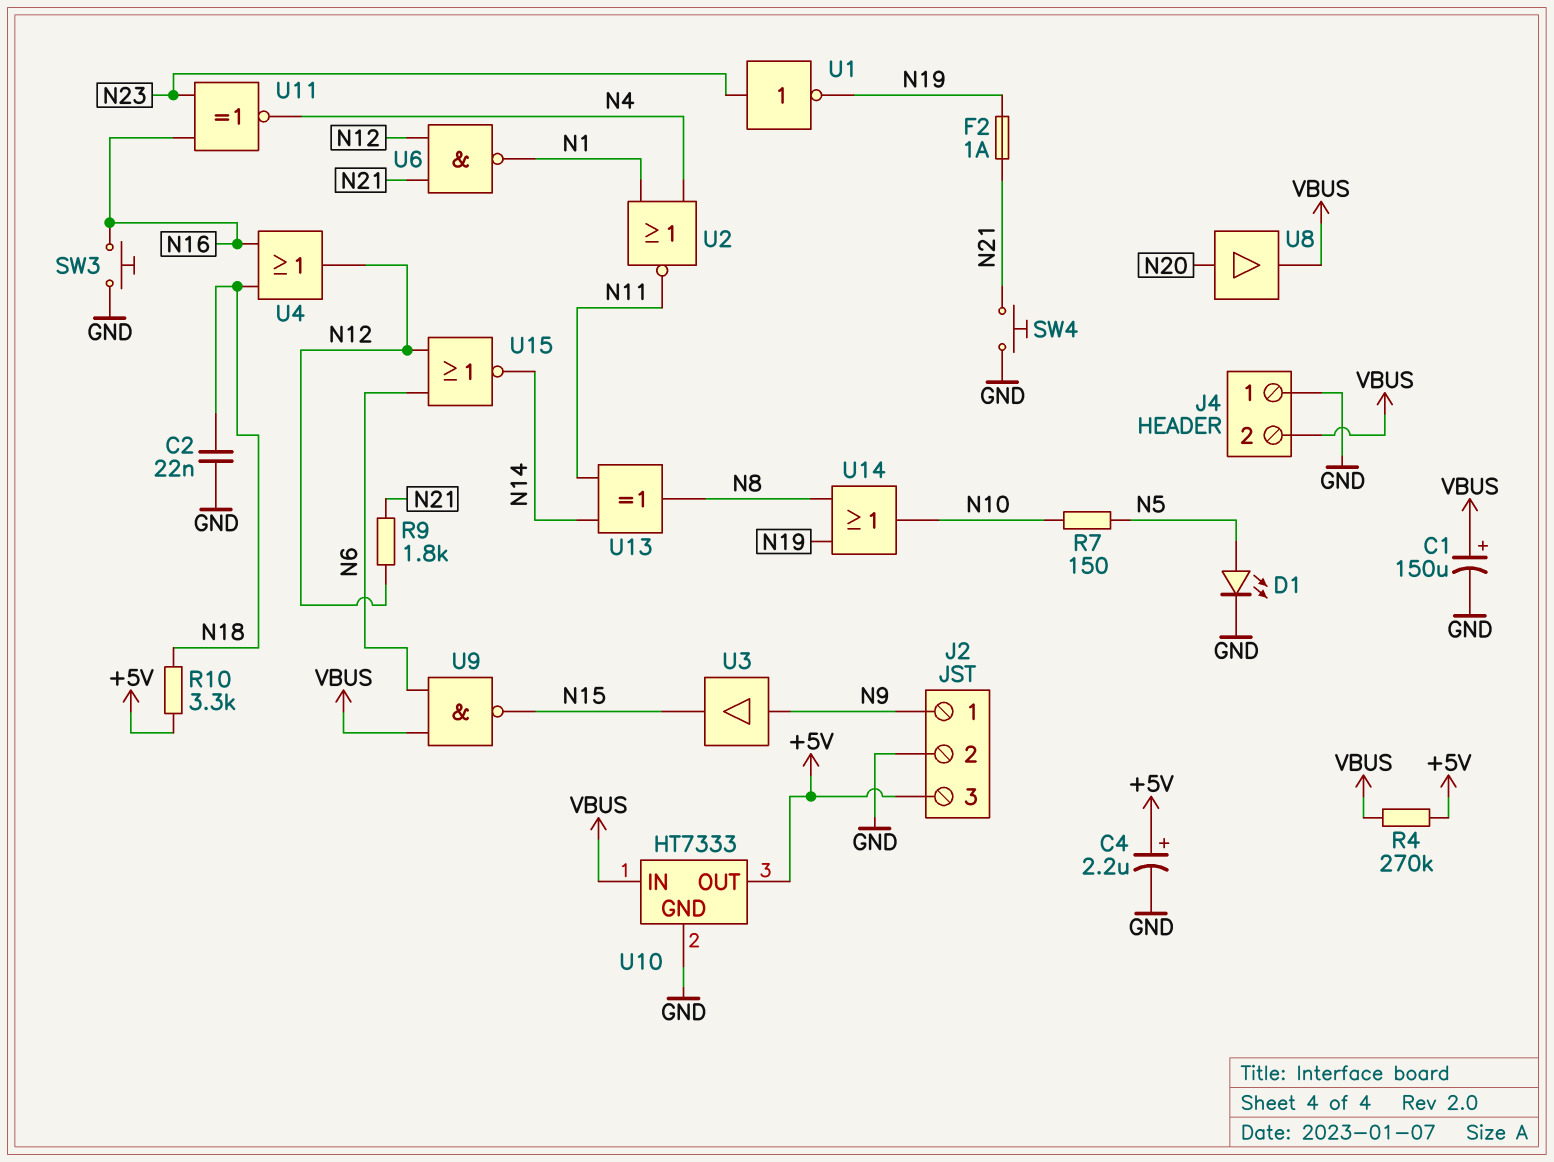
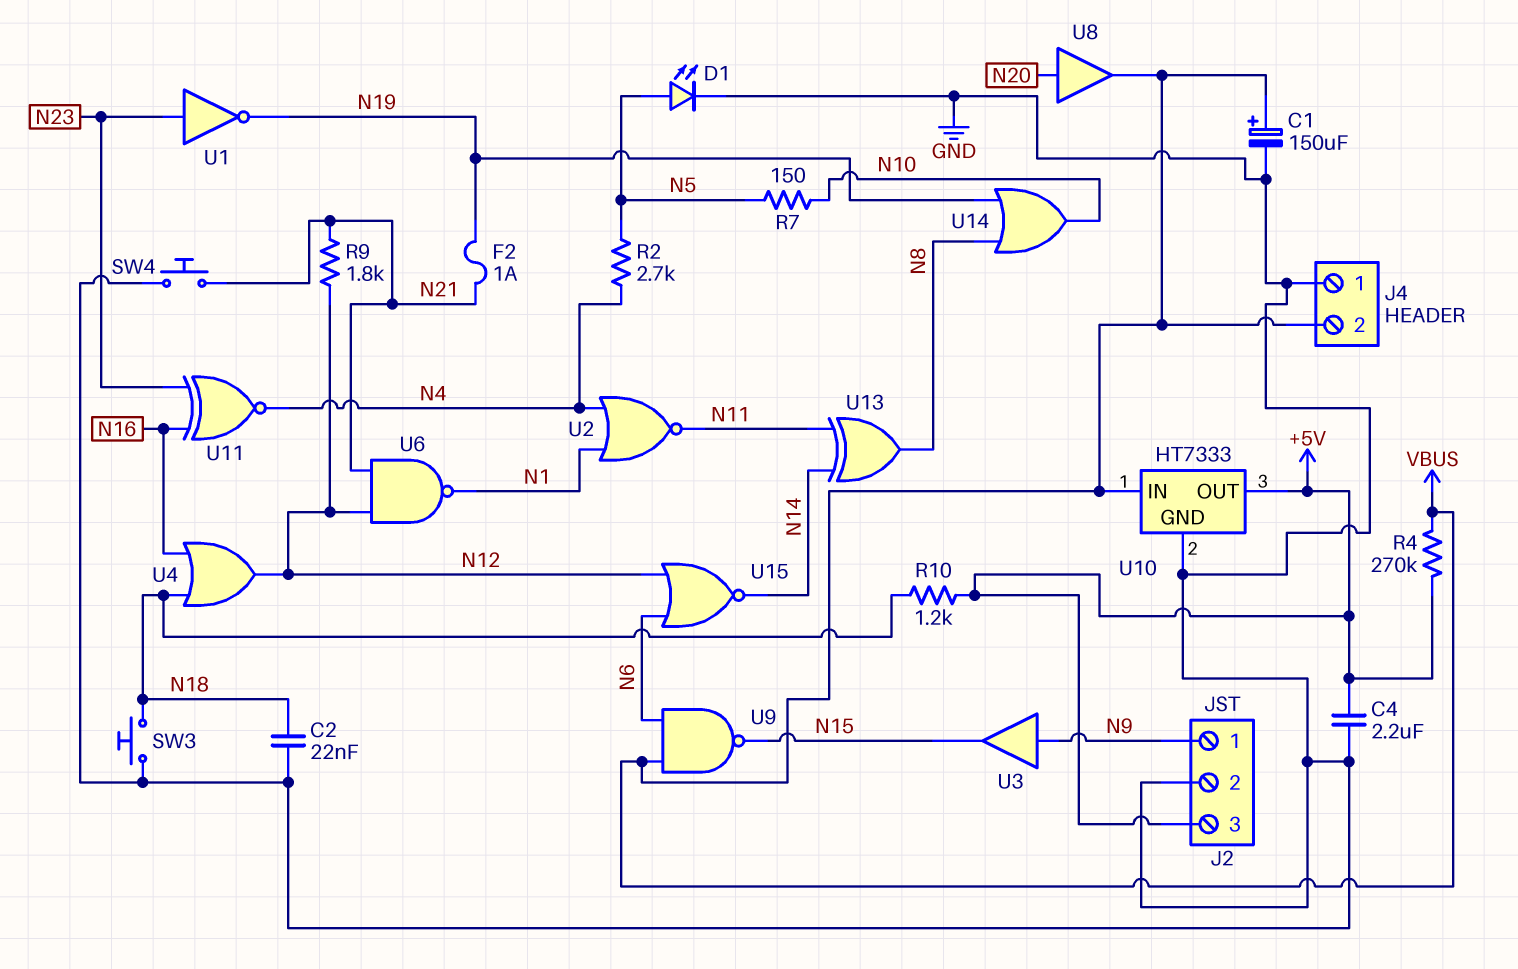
C4: 2.2uF (plus +5V, minus GND) -> 2.2uF (+5V, GND)
R2: none -> 2.7k (N4, N5)
R10: 3.3k (+5V, N18) -> 1.2k (+5V, N18)
SW3: button (GND, N16) -> button (GND, N18)

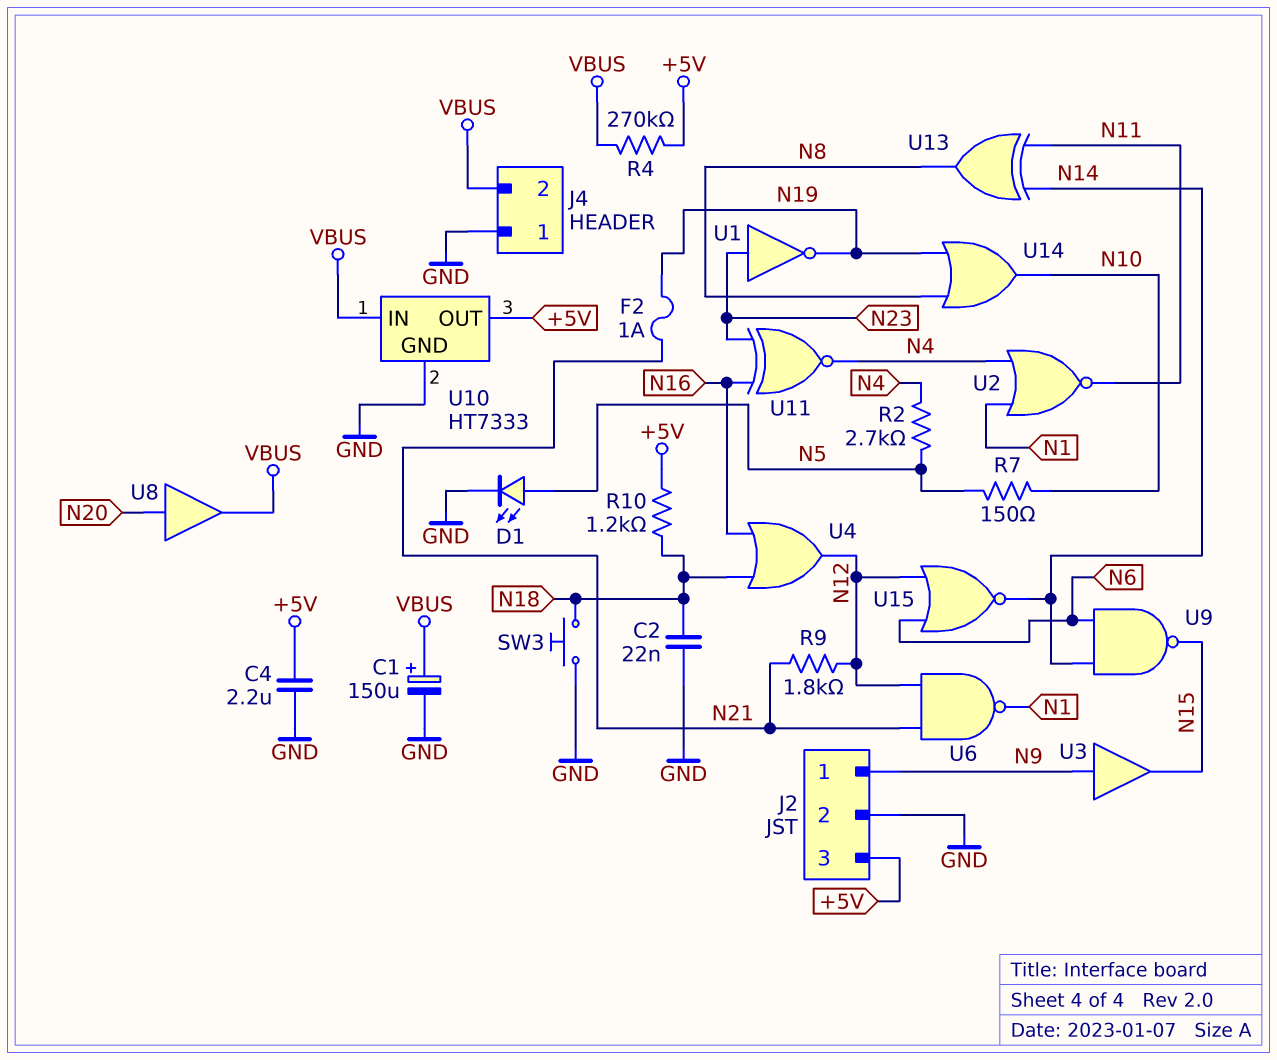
SW4: button (GND, N21) -> none
U9: NAND (in N6, in VBUS, out N15) -> NAND (in N6, in N14, out N15)

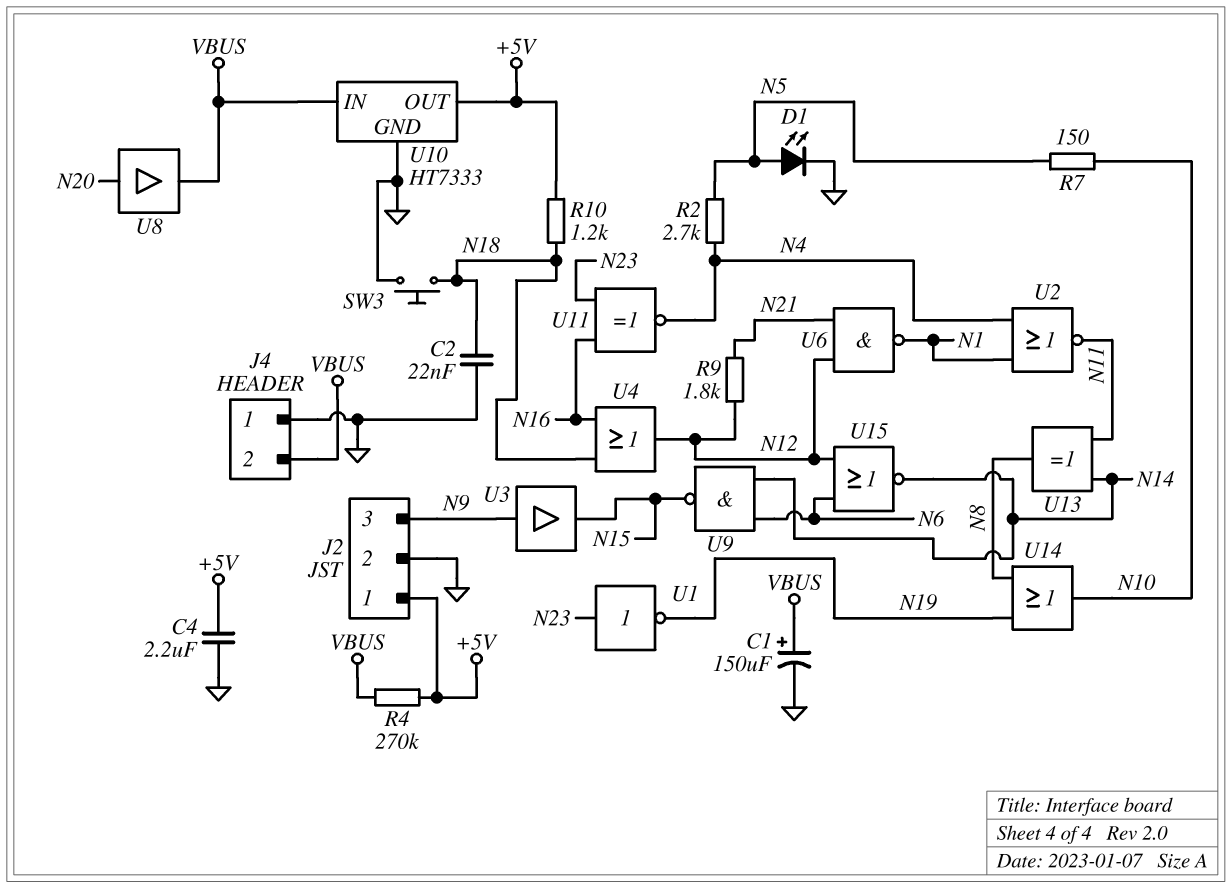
F2: 1A (N19, N21) -> none
J2 pin 1: N9 -> +5V
J2 pin 3: +5V -> N9

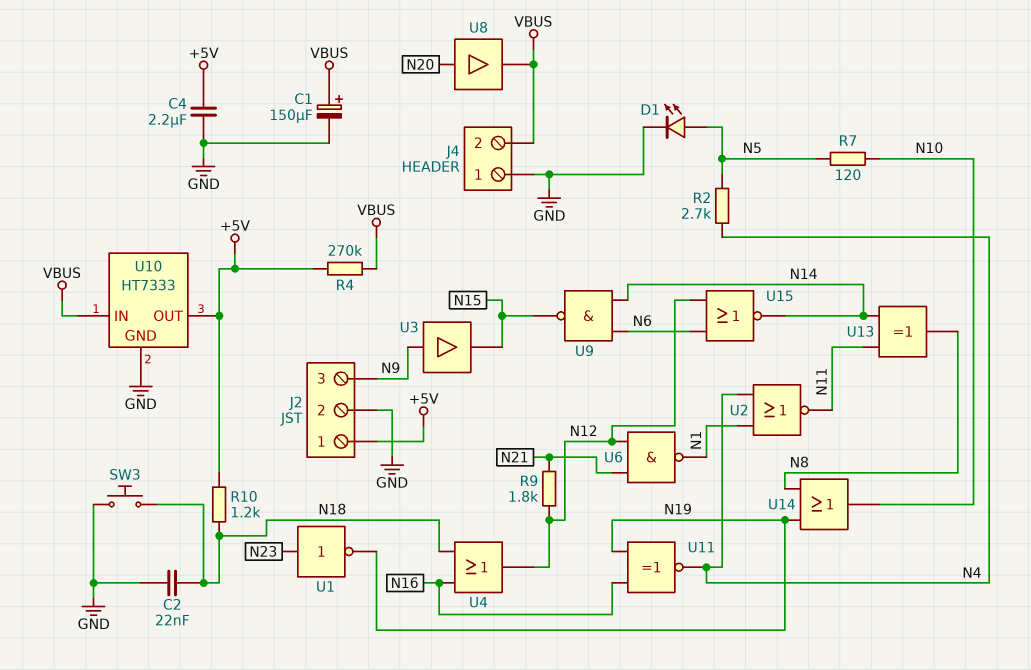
R7: 150 (N5, N10) -> 120 (N5, N10)
U11: XNOR (in N16, in N23, out N4) -> XNOR (in N16, in N19, out N4)

